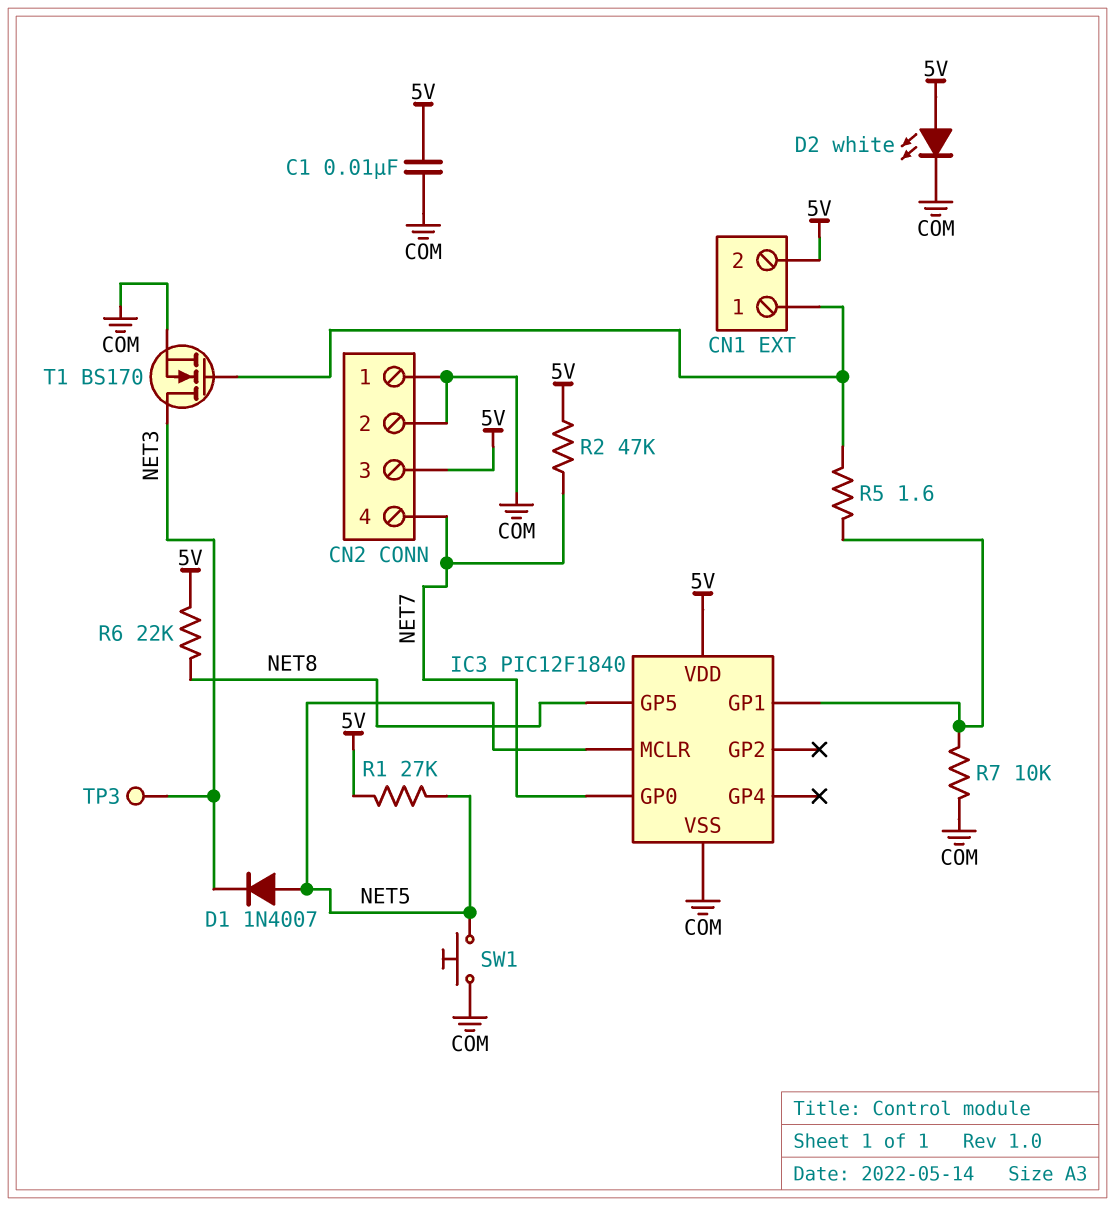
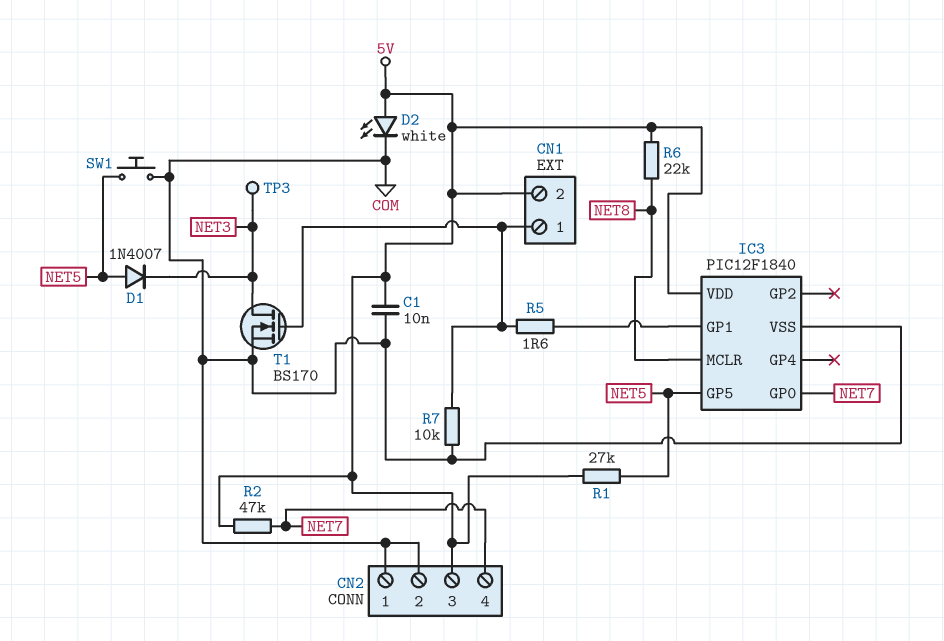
IC3 pin GP5: NET8 -> NET5
IC3 pin MCLR: NET5 -> NET8
R7: 10k (COM, IC3/GP1) -> 10k (CN1/1, COM)

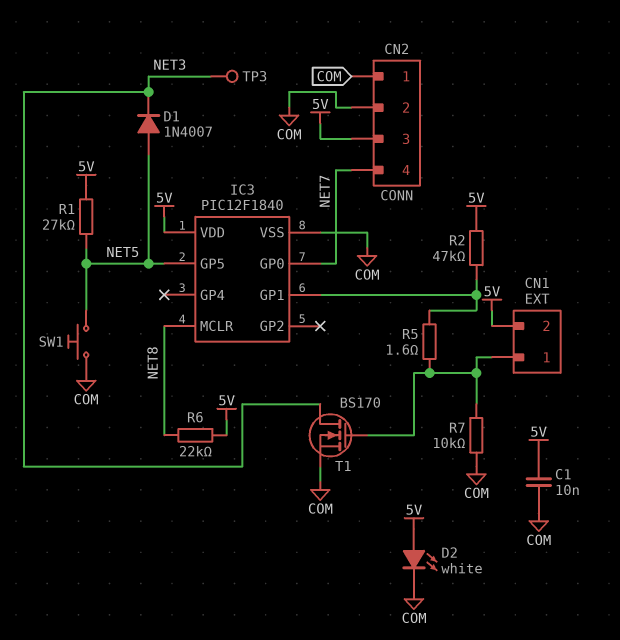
R2: 47k (5V, NET7) -> 47k (5V, IC3/GP1)

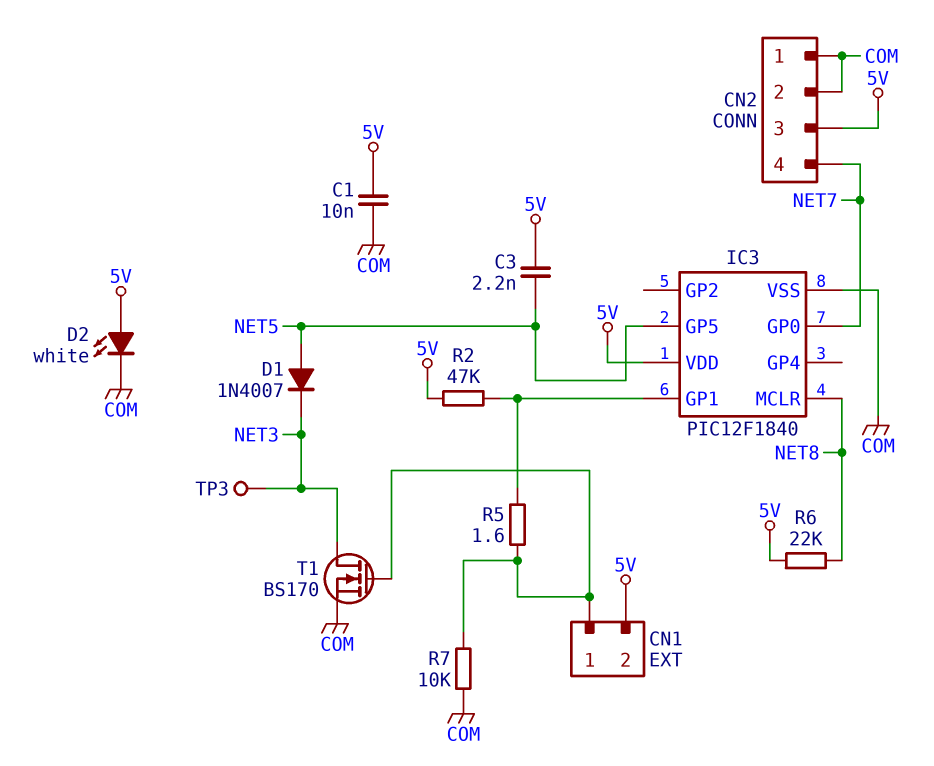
C3: none -> 2.2nF (5V, NET5)
R1: 27k (5V, NET5) -> none
SW1: button (COM, NET5) -> none

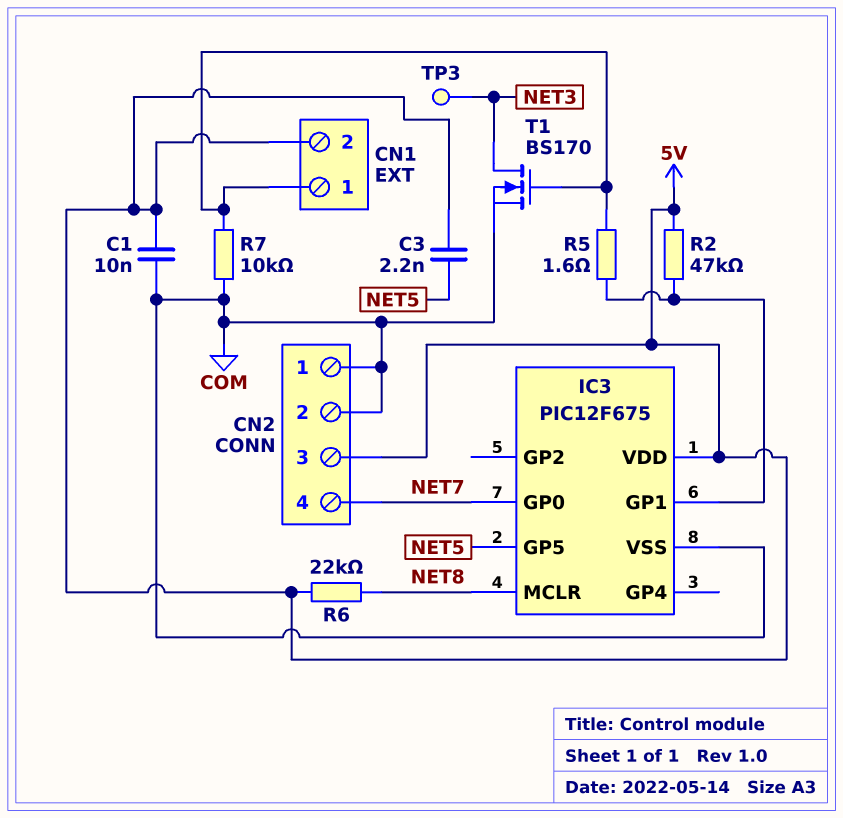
D1: diode 1N4007 (A NET5, K NET3) -> none
D2: LED white (A 5V, K COM) -> none
IC3: PIC12F1840 -> PIC12F675

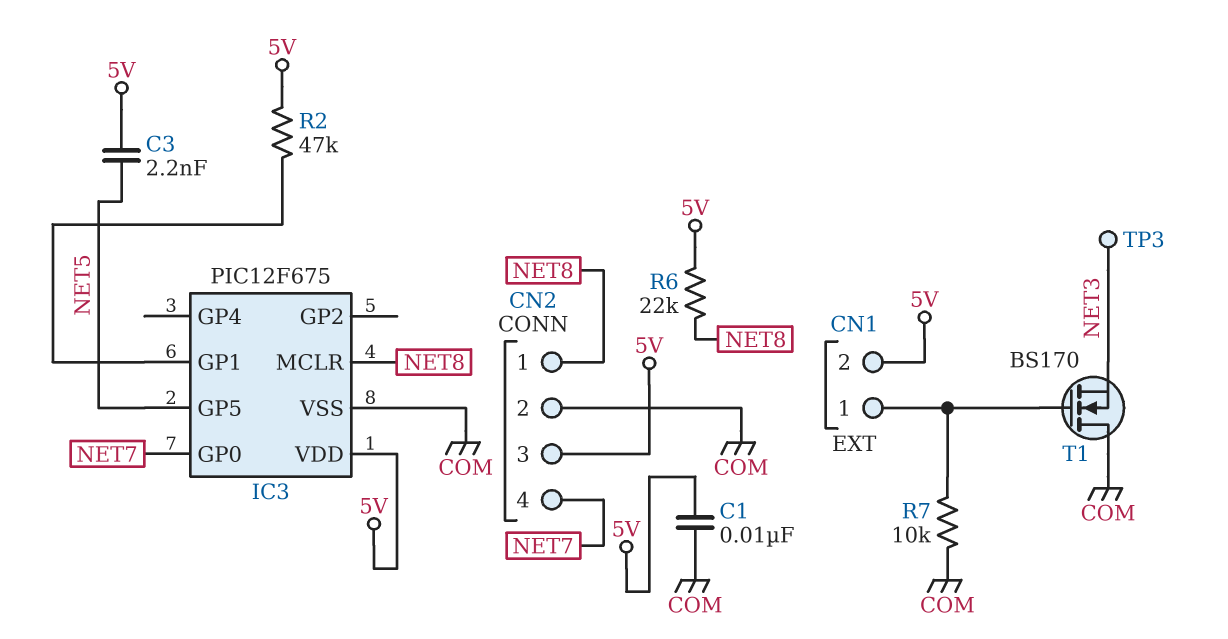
CN2 pin 1: COM -> NET8
R5: 1.6 (CN1/1, IC3/GP1) -> none
T1: NMOS BS170 (G CN1/1, D NET3, S COM) -> NMOS BS170 (G CN1/1, D COM, S NET3)

